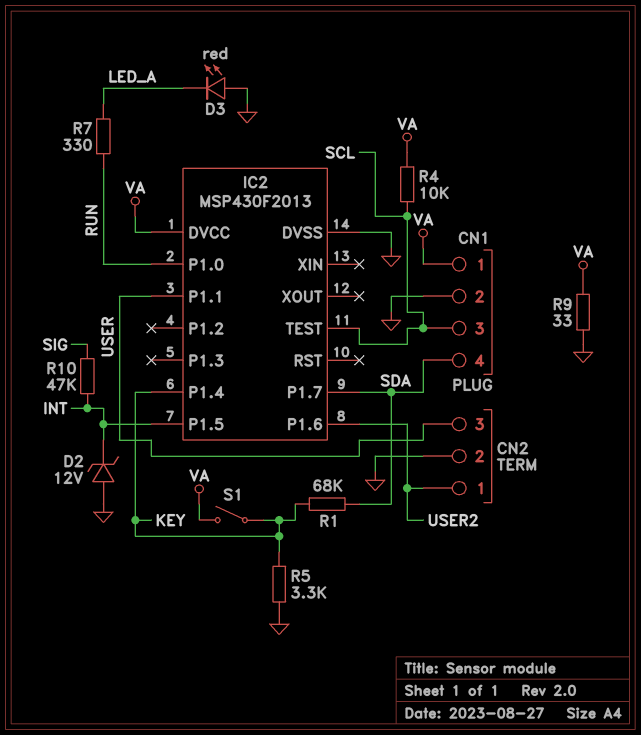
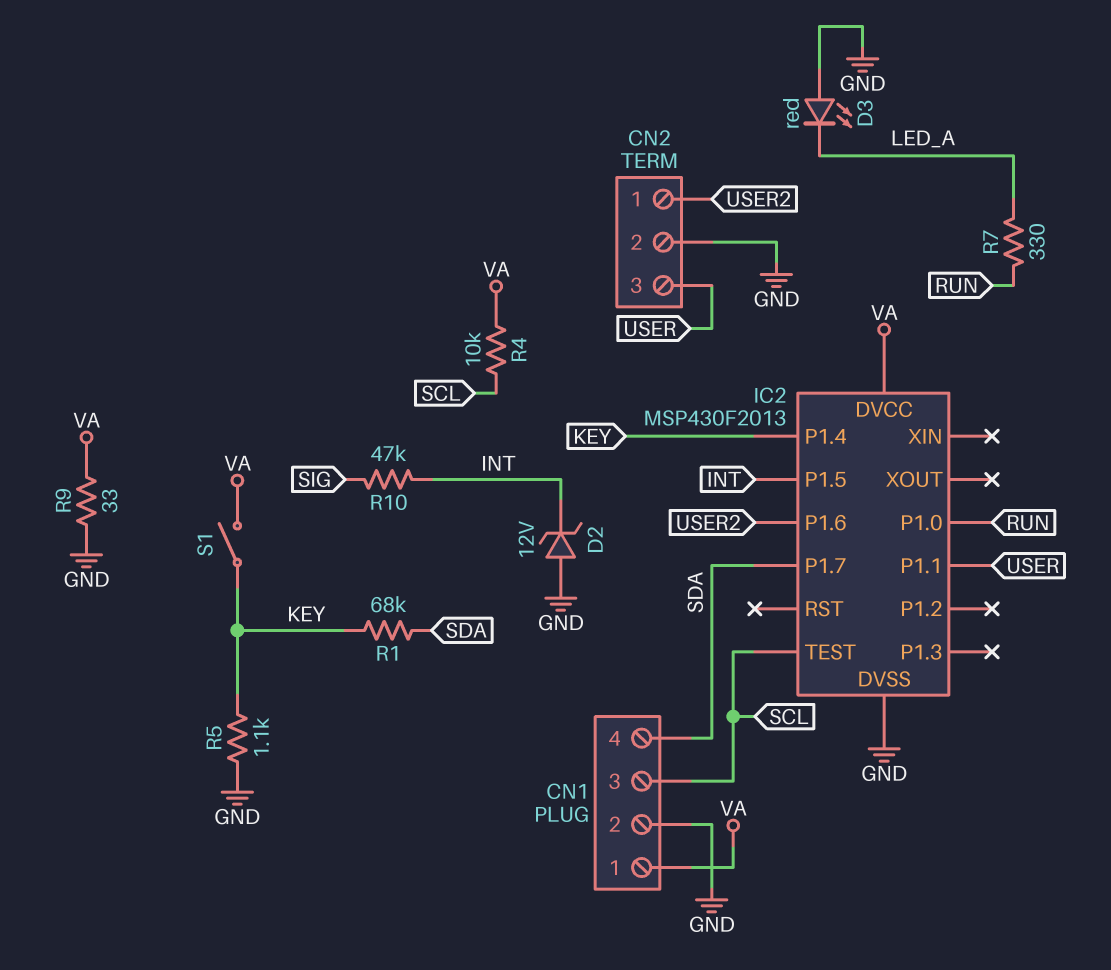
R5: 3.3k (GND, KEY) -> 1.1k (GND, KEY)

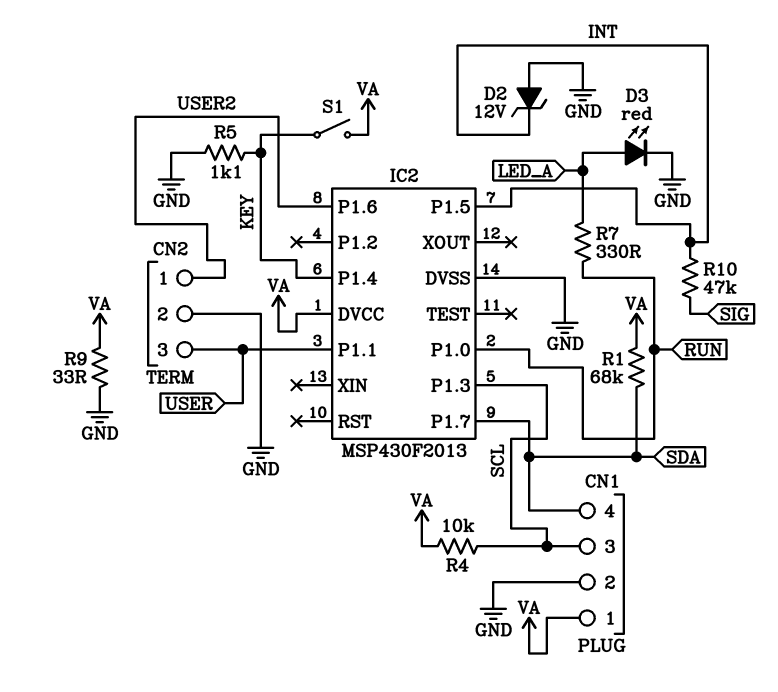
D3: LED red (A GND, K LED_A) -> LED red (A LED_A, K GND)
IC2 pin P1.3: none -> SCL
IC2 pin TEST: SCL -> none
R1: 68k (KEY, SDA) -> 68k (SDA, VA)

